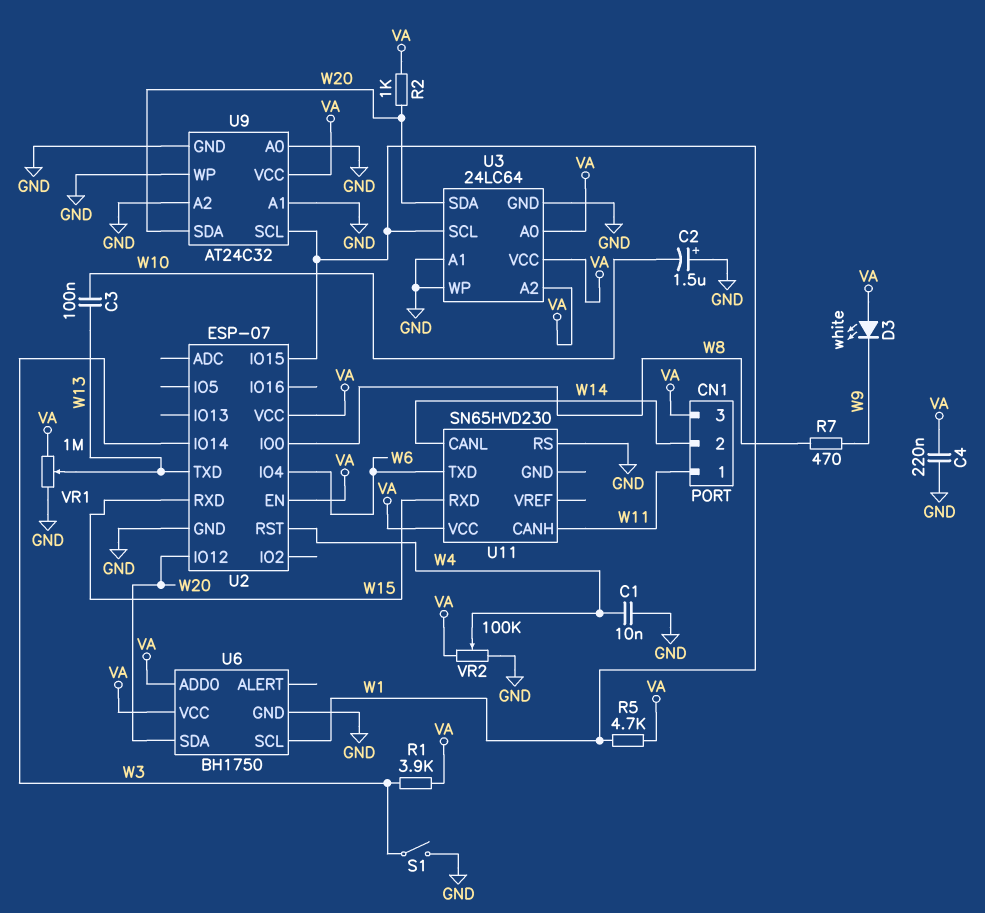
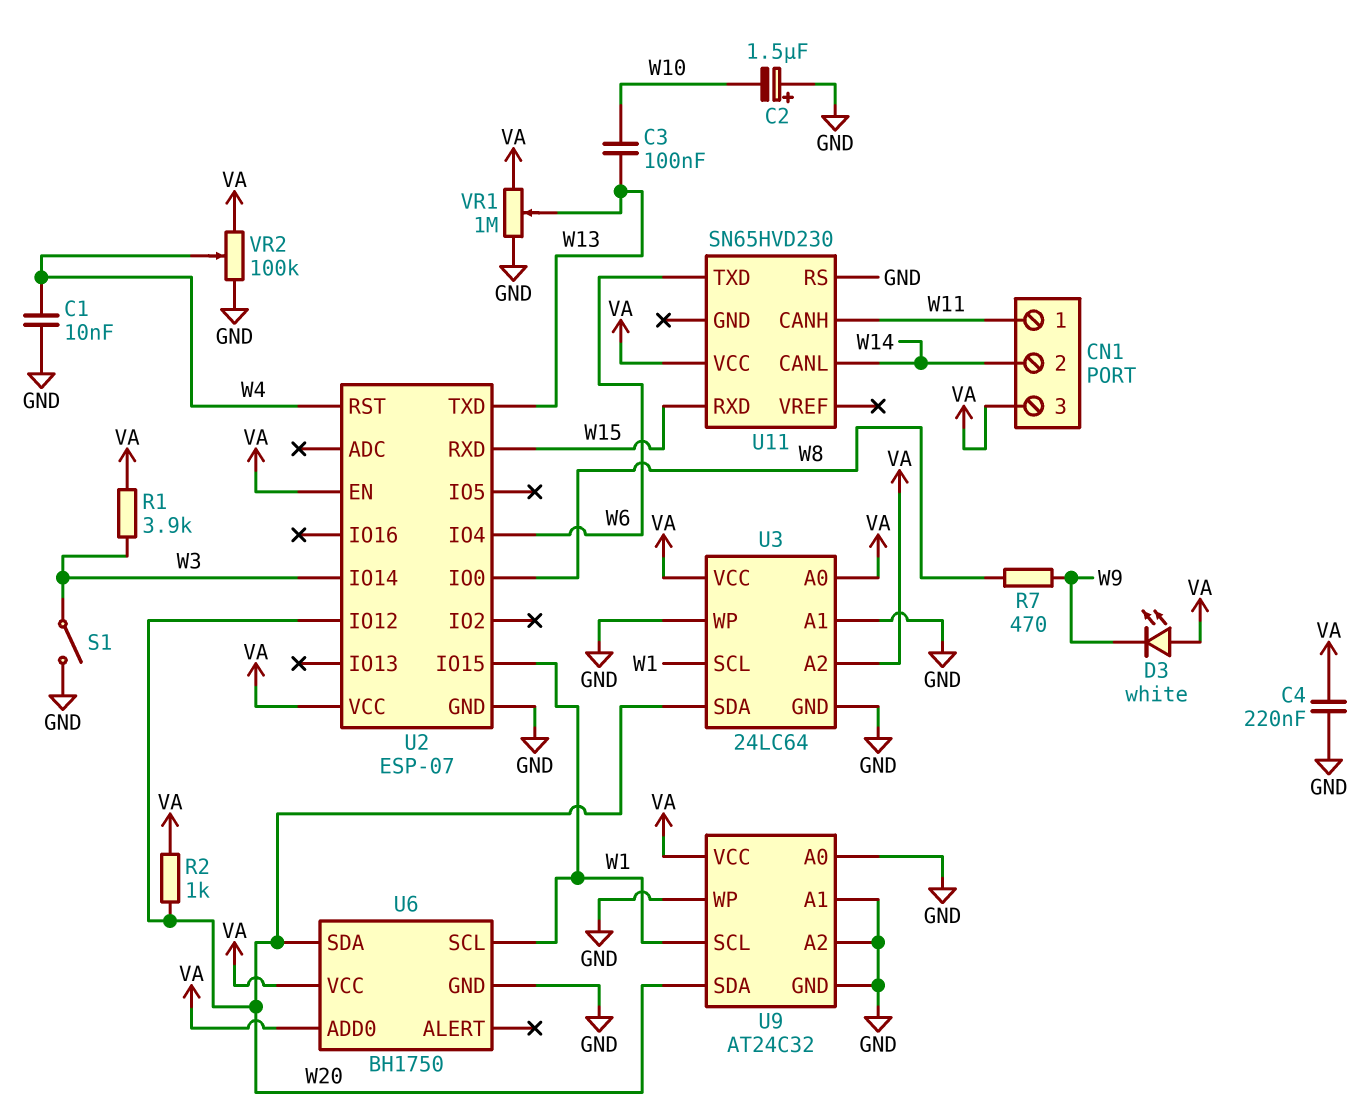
R5: 4.7k (VA, W1) -> none

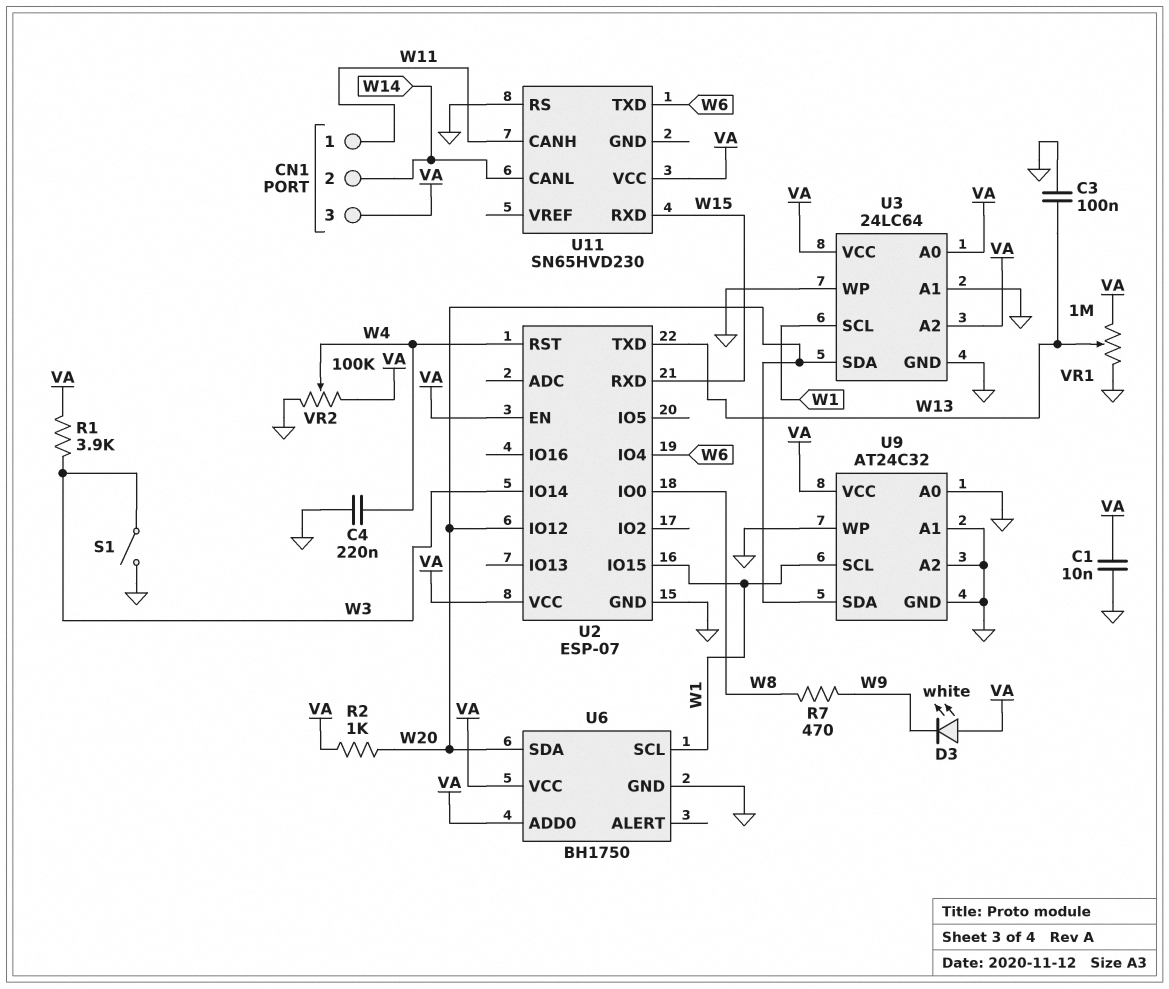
C1: 10nF (GND, W4) -> 10nF (GND, VA)
C2: 1.5uF (plus GND, minus W10) -> none
C3: 100nF (W10, W13) -> 100nF (GND, W13)
C4: 220nF (GND, VA) -> 220nF (GND, W4)

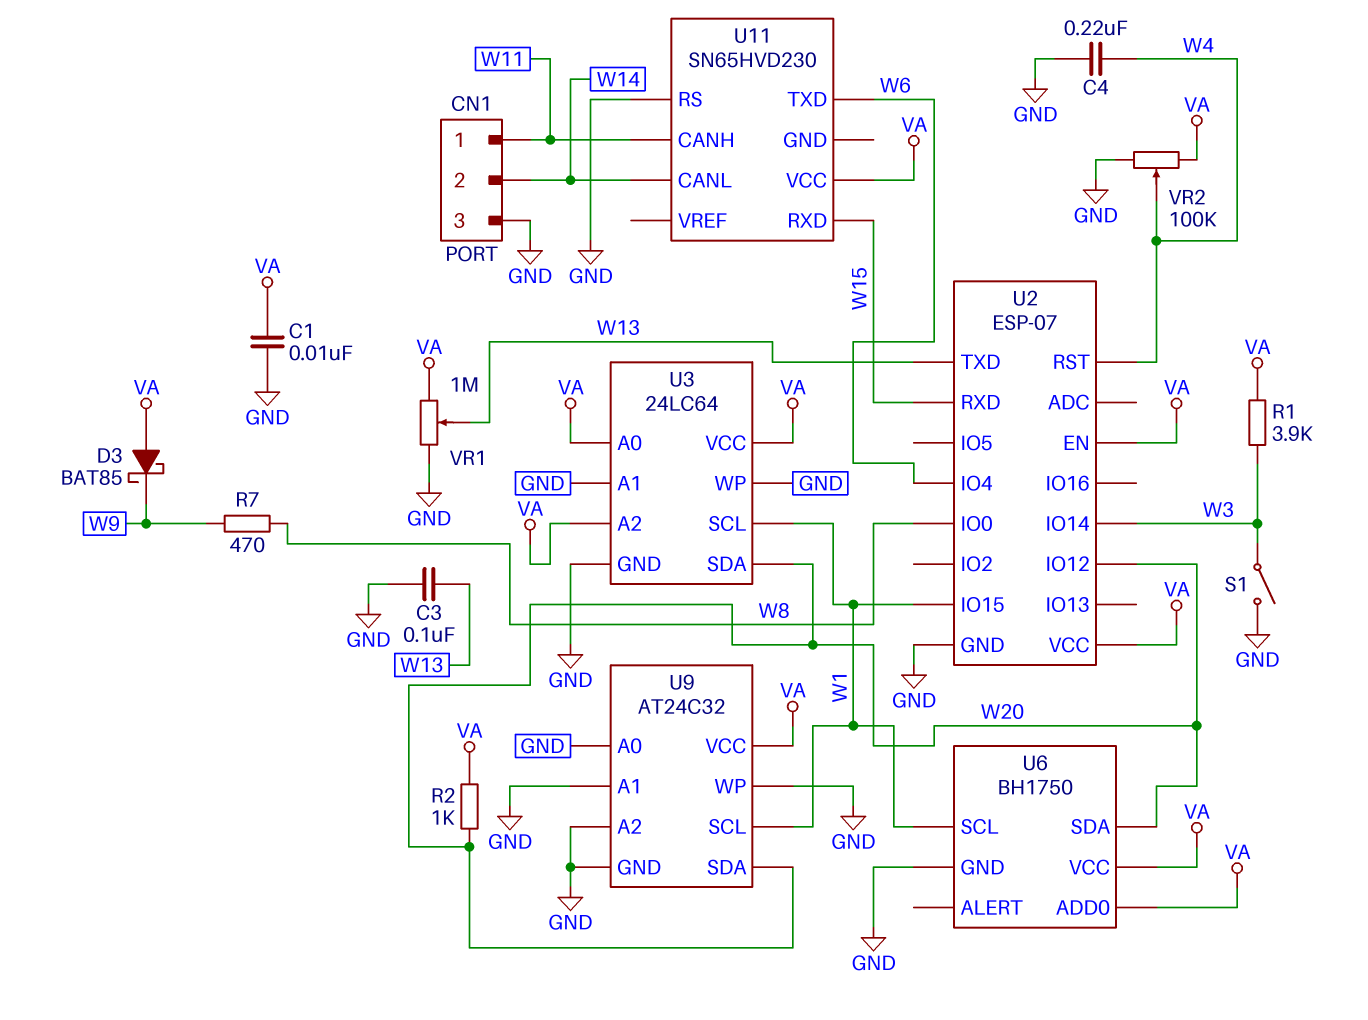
CN1 pin 3: VA -> GND
D3: LED white (A VA, K W9) -> schottky BAT85 (A VA, K W9)

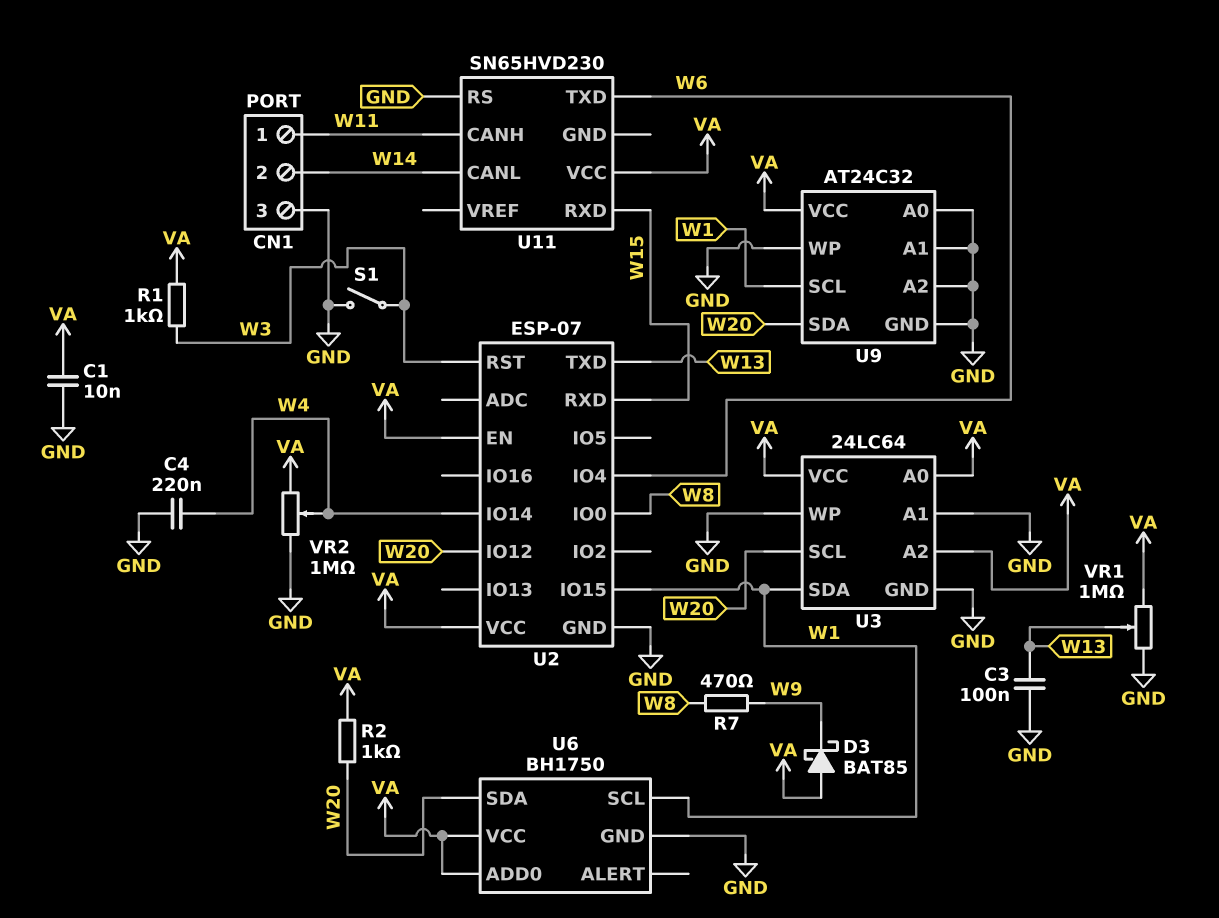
R1: 3.9k (VA, W3) -> 1k (VA, W3)
U2 pin IO14: W3 -> W4
U2 pin RST: W4 -> W3
U3 pin SCL: W1 -> W20
U3 pin SDA: W20 -> W1
VR2: 100k (GND, VA, wiper W4) -> 1M (GND, VA, wiper W4)

